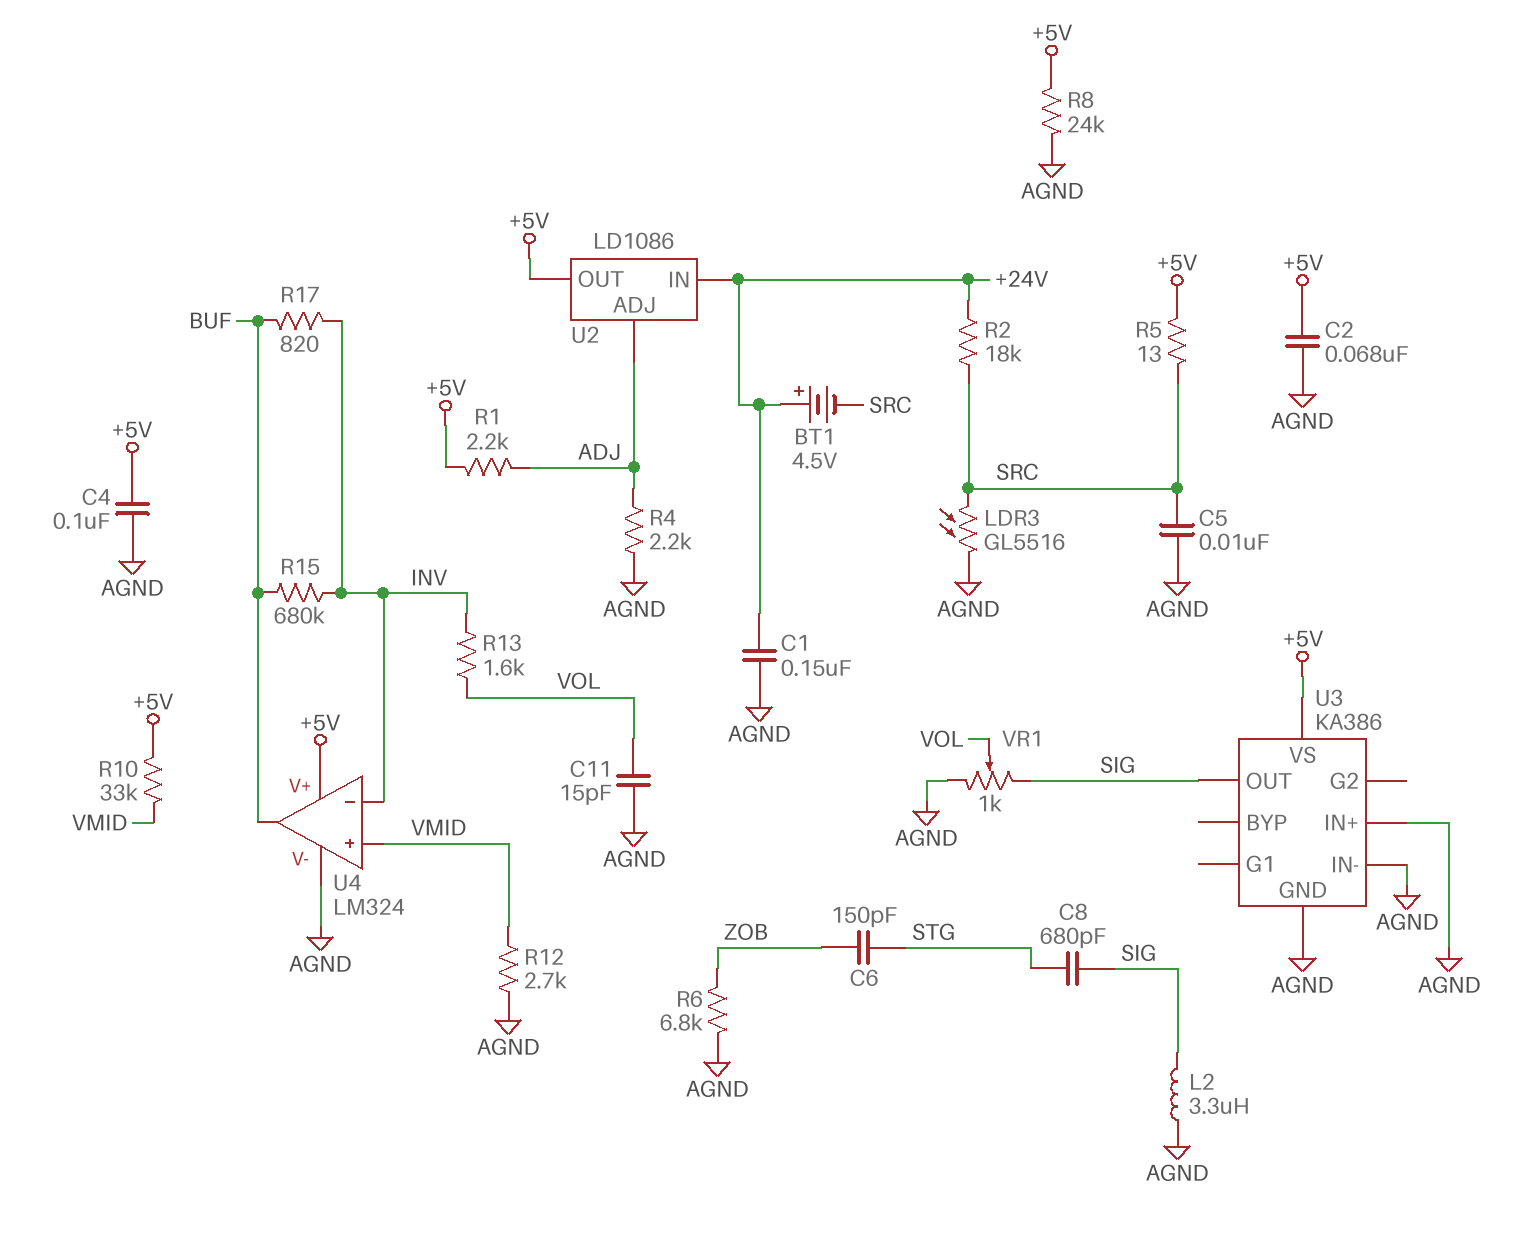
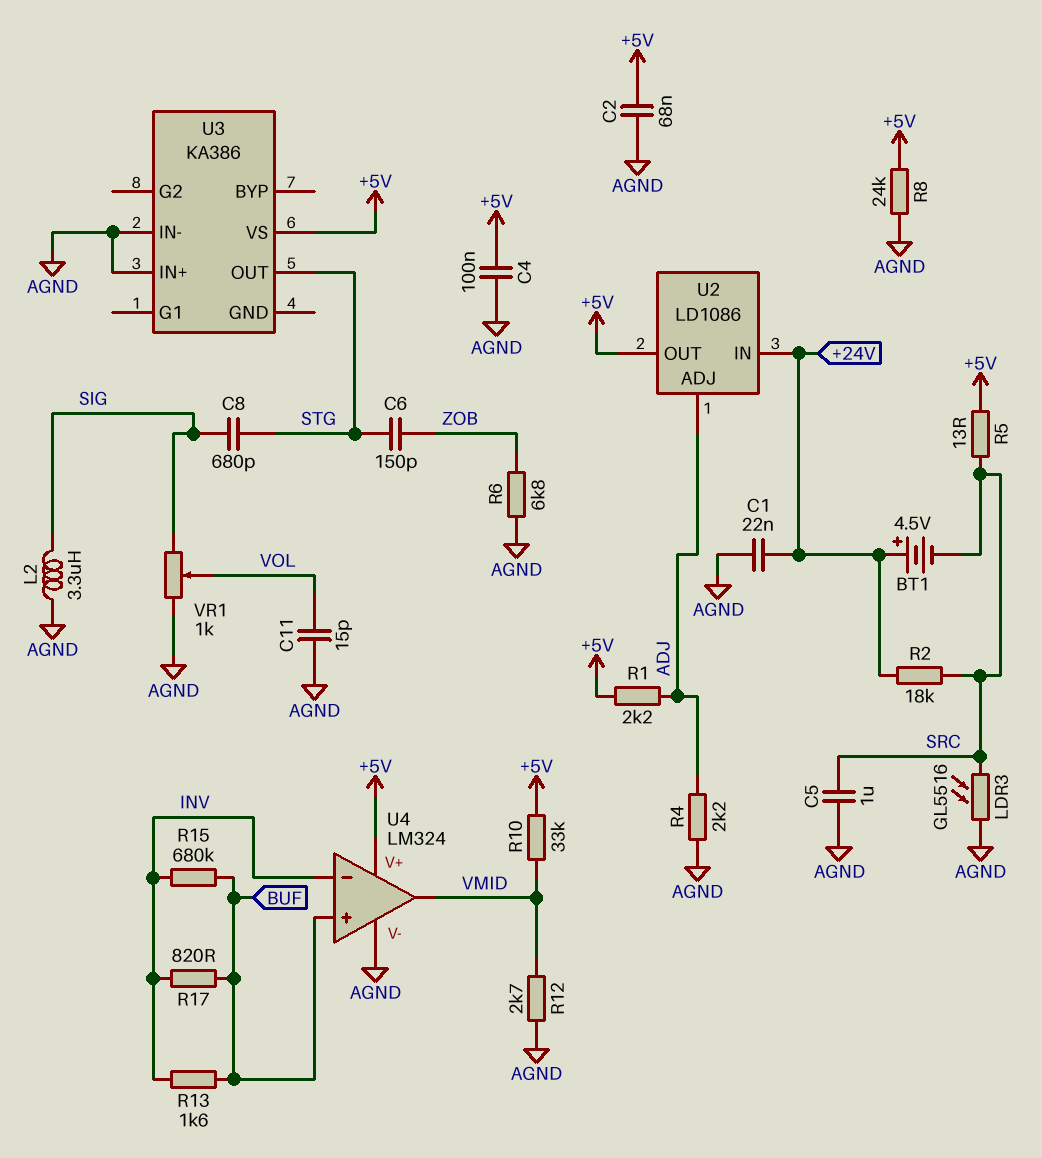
C1: 150nF (+24V, AGND) -> 22nF (+24V, AGND)
C5: 10nF (AGND, SRC) -> 1uF (AGND, SRC)
R13: 1.6k (INV, VOL) -> 1.6k (BUF, INV)
U3 pin GND: AGND -> none
U3 pin OUT: SIG -> STG
U4 pin in+: VMID -> BUF
U4 pin out: BUF -> VMID

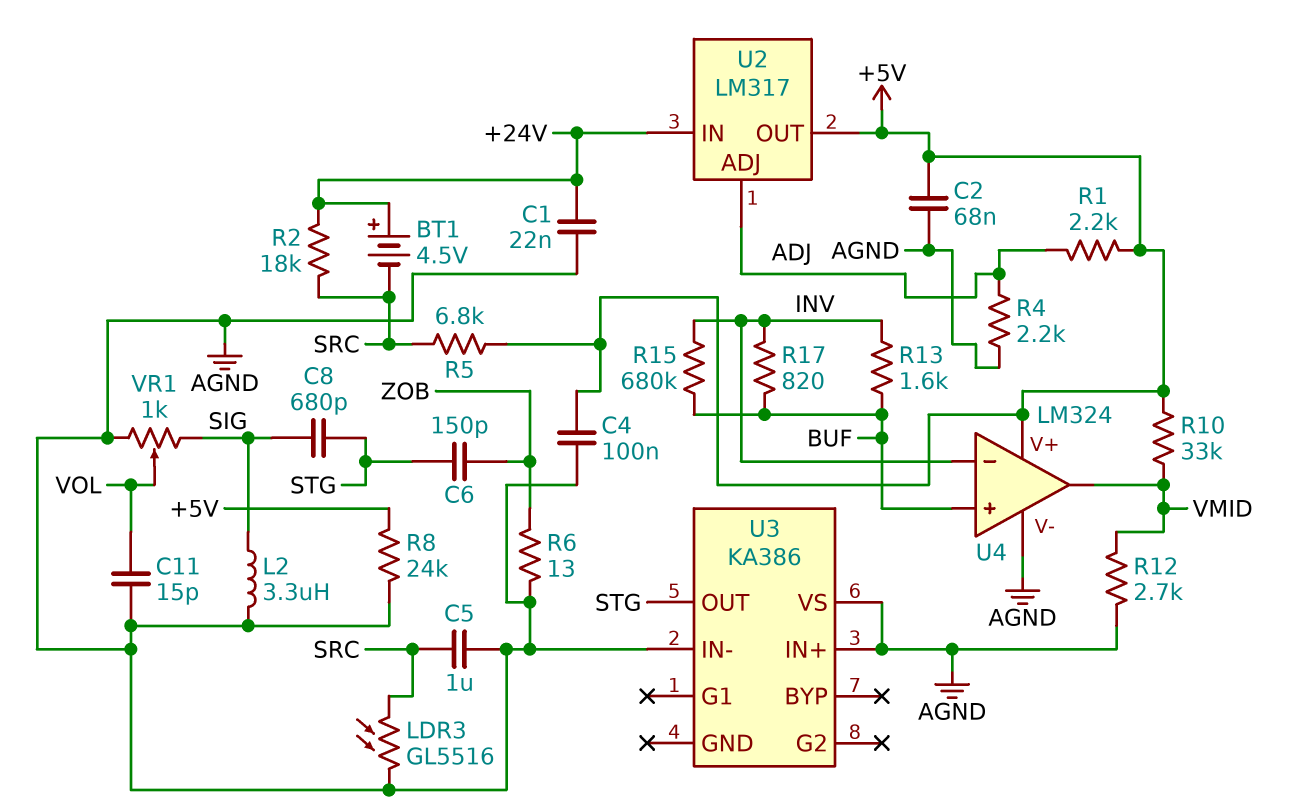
R5: 13 (+5V, SRC) -> 6.8k (+5V, SRC)
R6: 6.8k (AGND, ZOB) -> 13 (AGND, ZOB)
U2: LD1086 -> LM317
U3 pin VS: +5V -> AGND

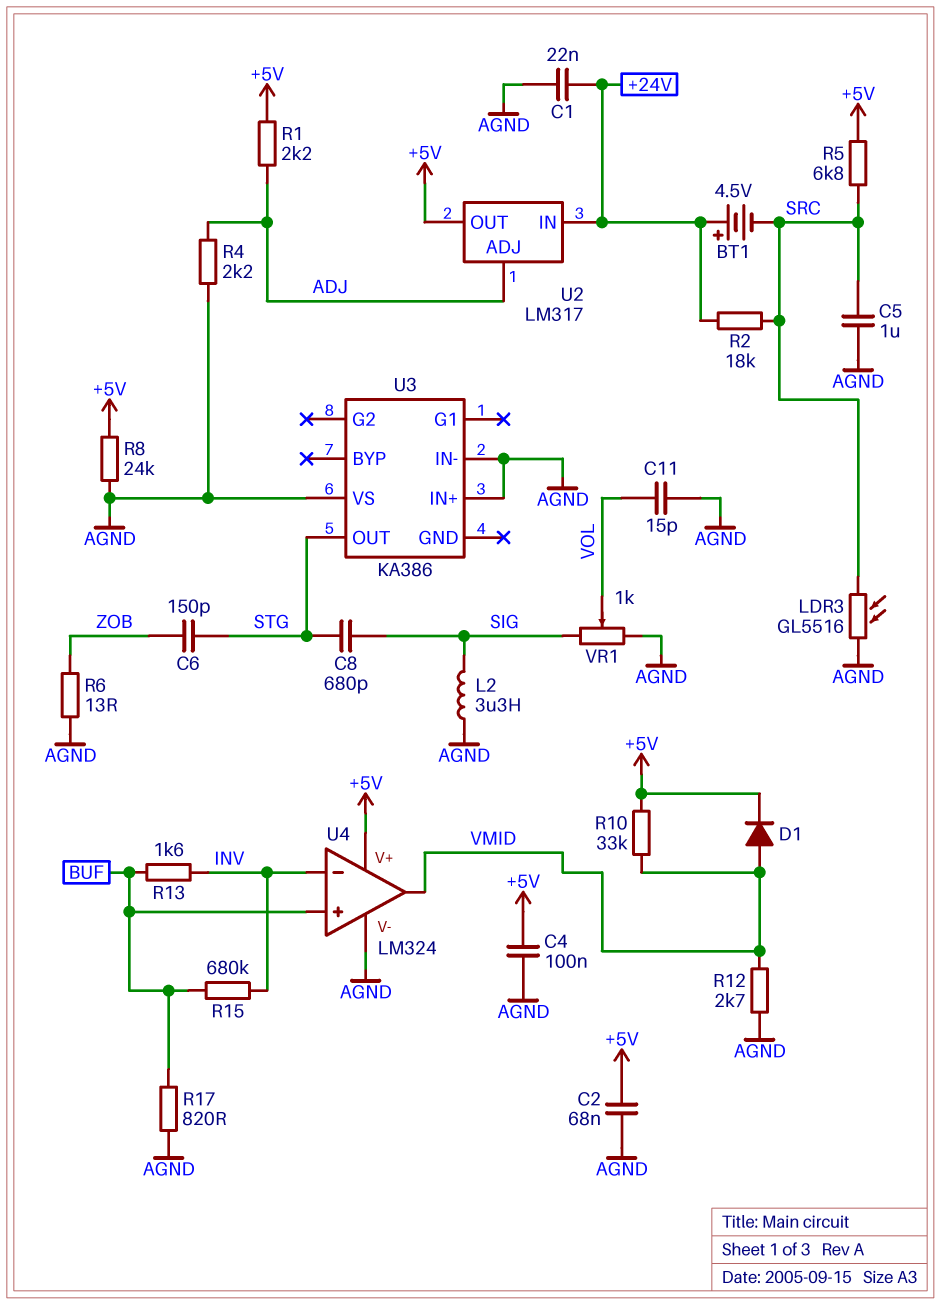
D1: none -> diode (A VMID, K +5V)
R17: 820 (BUF, INV) -> 820 (AGND, BUF)

